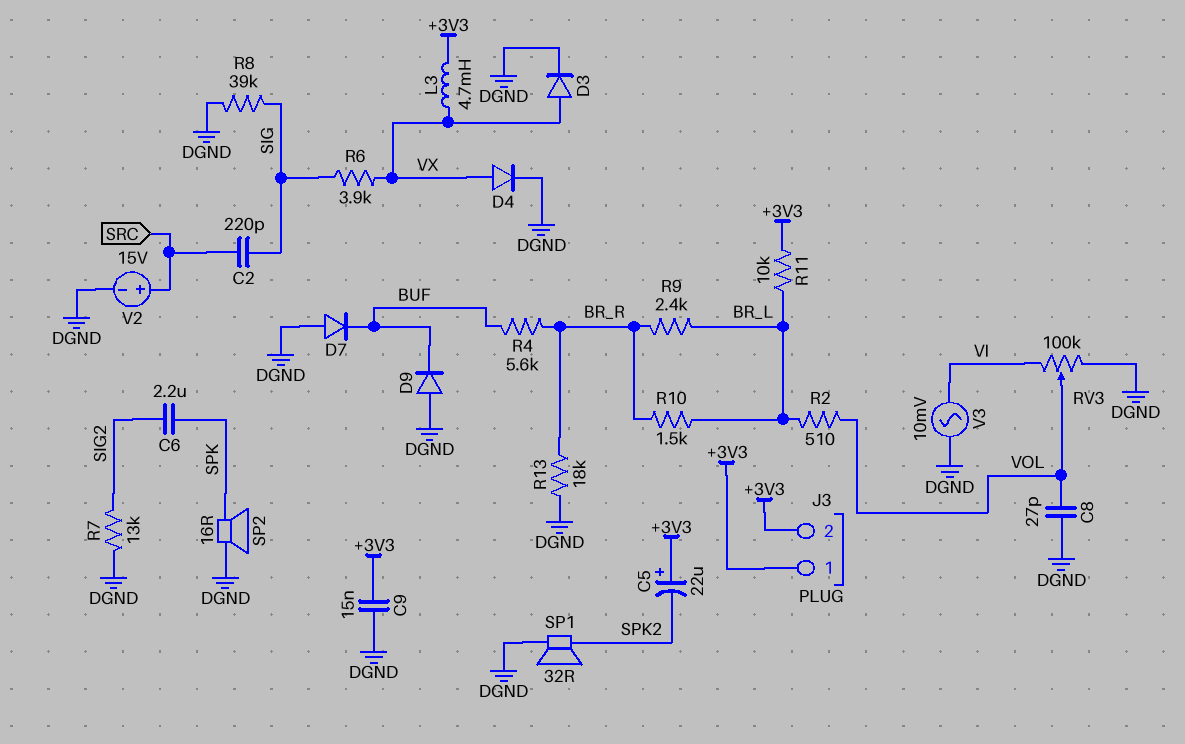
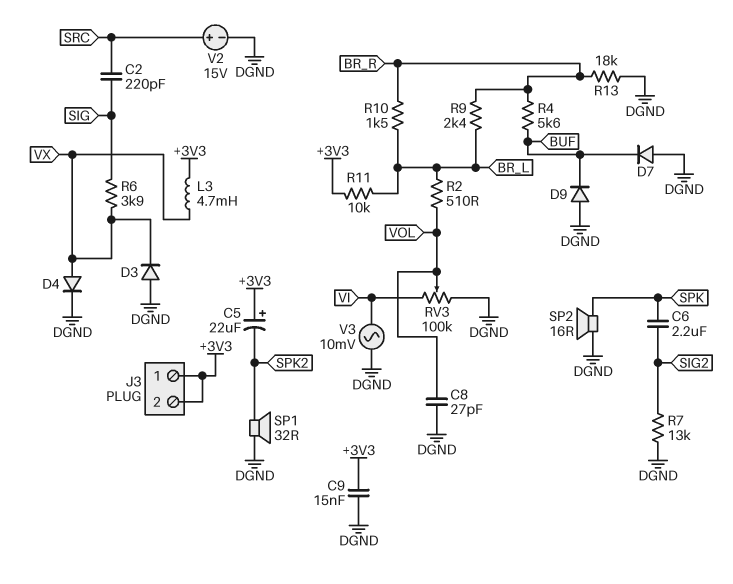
D3: diode (A VX, K DGND) -> diode (A DGND, K VX)
R8: 39k (DGND, SIG) -> none

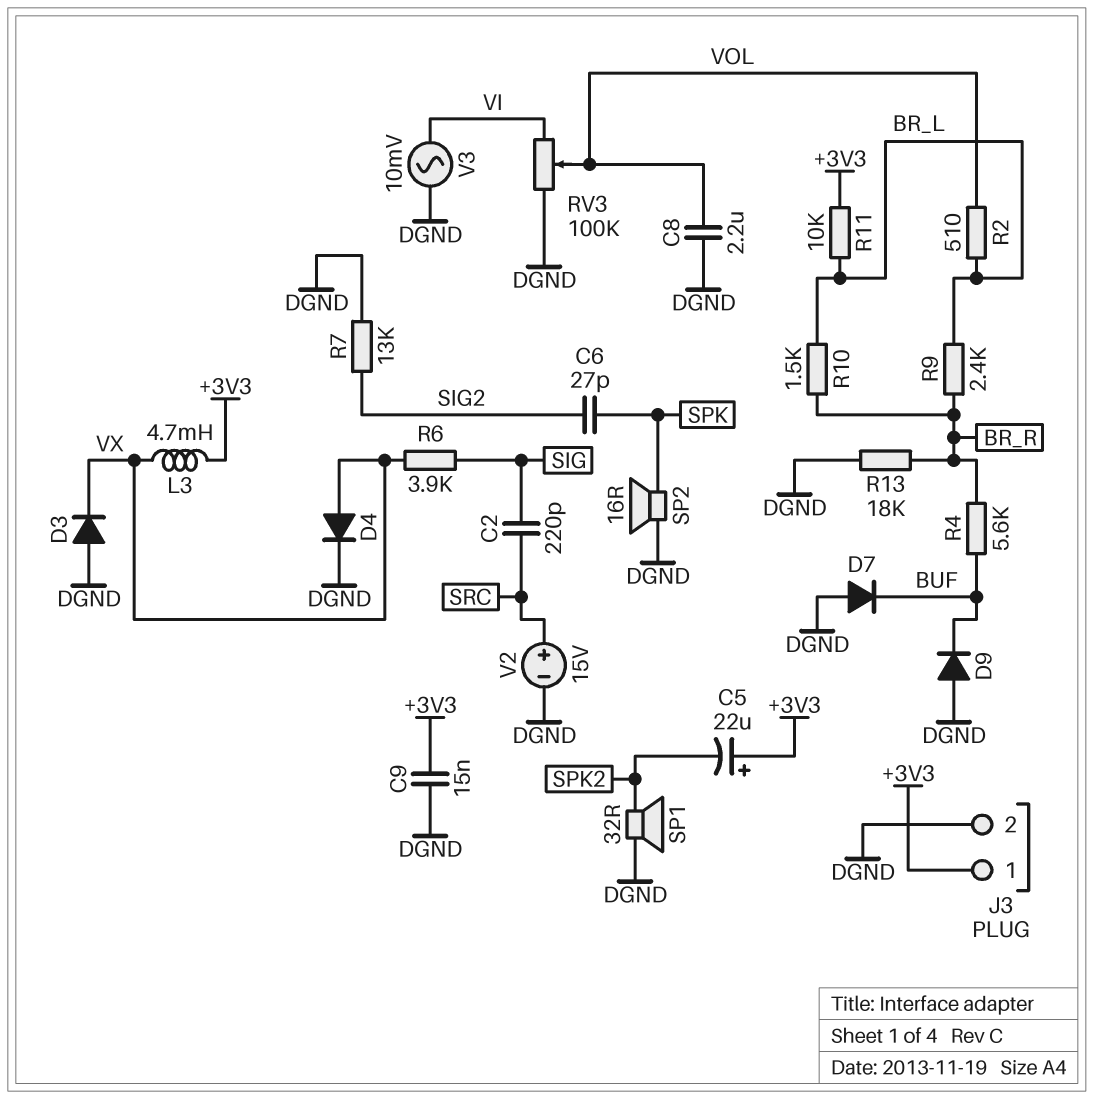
C6: 2.2uF (SIG2, SPK) -> 27pF (SIG2, SPK)
C8: 27pF (DGND, VOL) -> 2.2uF (DGND, VOL)
J3 pin 2: +3V3 -> DGND

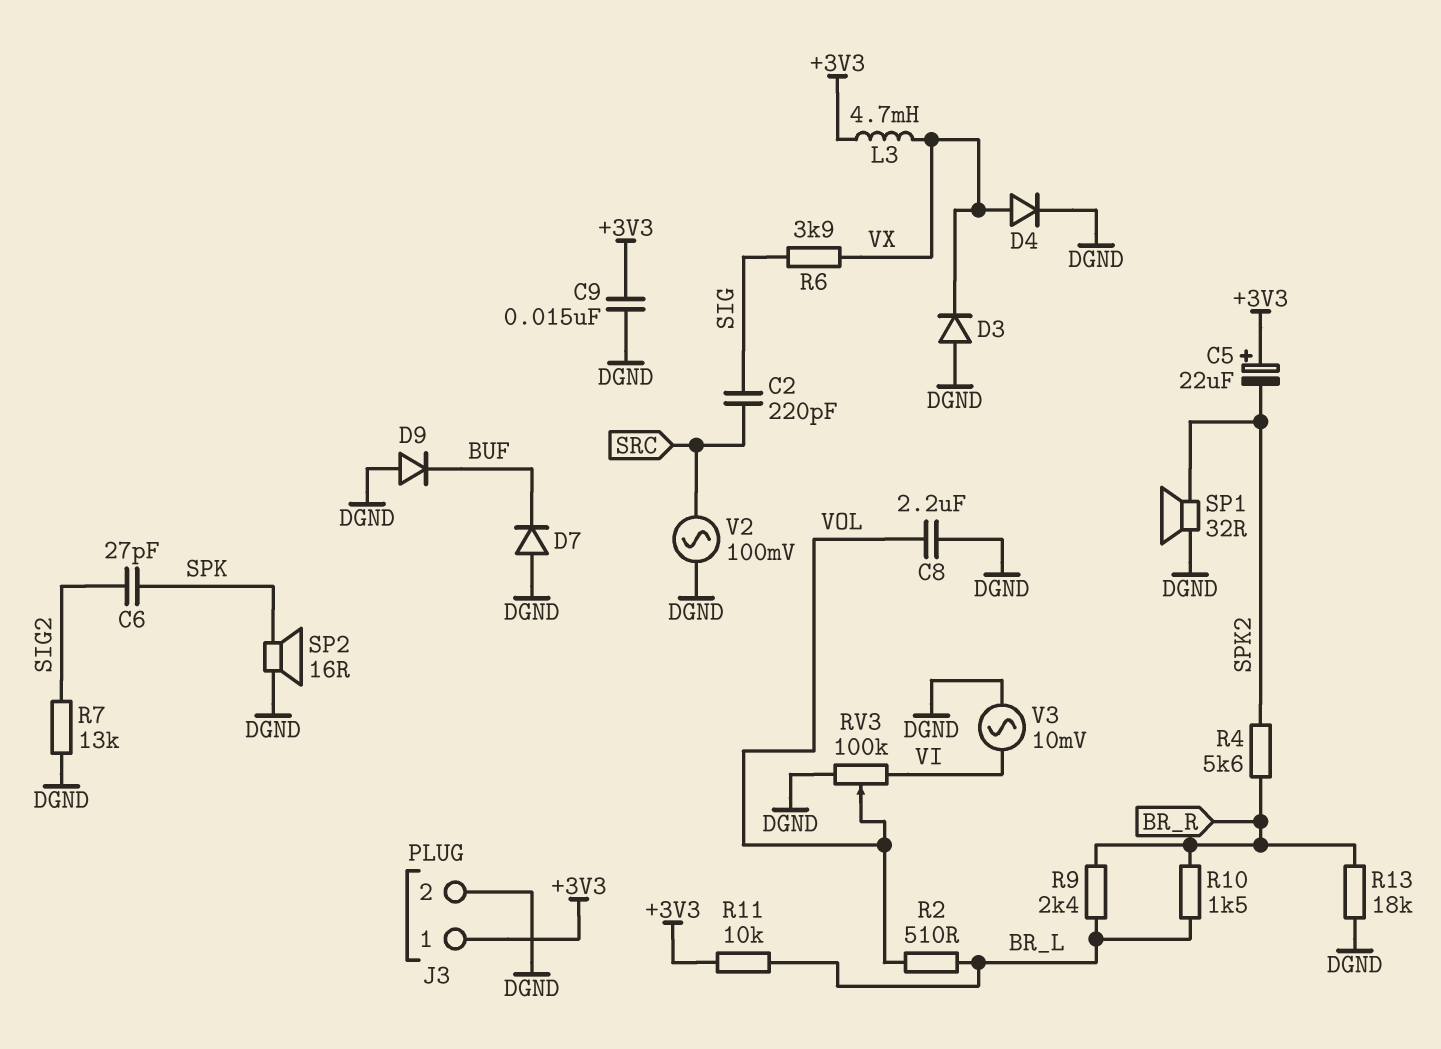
R4: 5.6k (BR_R, BUF) -> 5.6k (BR_R, SPK2)
V2: 15V (plus SRC, minus DGND) -> AC 100mV (DGND, SRC)

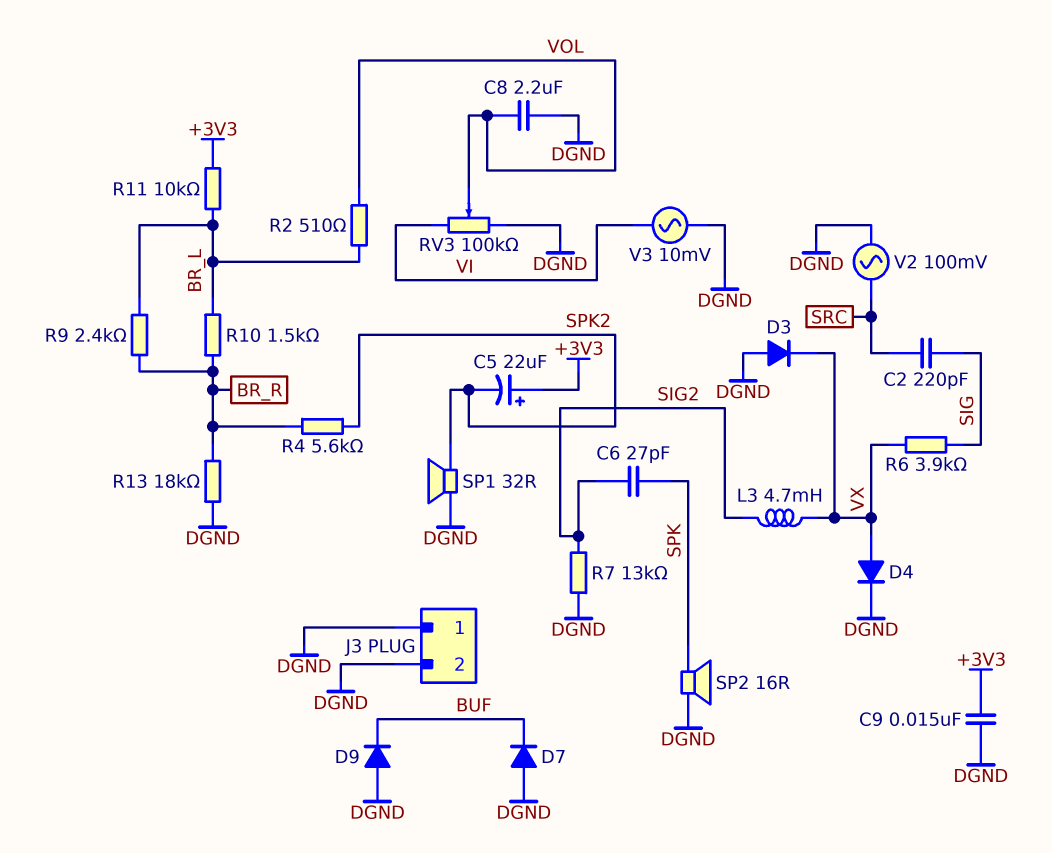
J3 pin 1: +3V3 -> DGND
L3: 4.7mH (+3V3, VX) -> 4.7mH (SIG2, VX)

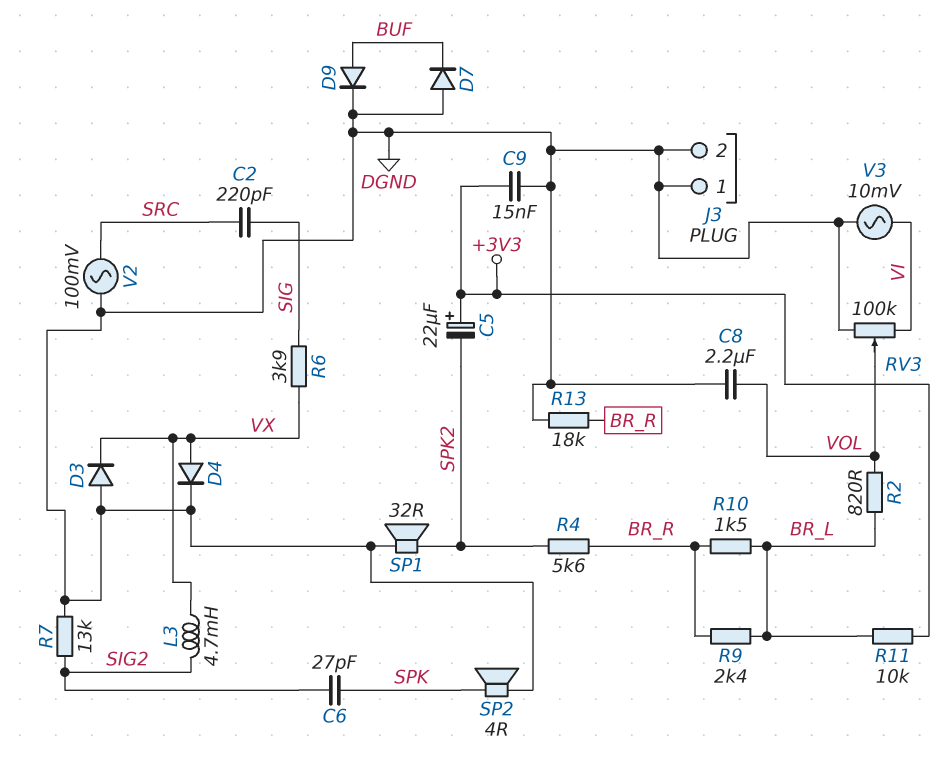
D9: diode (A DGND, K BUF) -> diode (A BUF, K DGND)
R2: 510 (BR_L, VOL) -> 820 (BR_L, VOL)
SP2: speaker 16R (DGND, SPK) -> speaker 4R (DGND, SPK)

